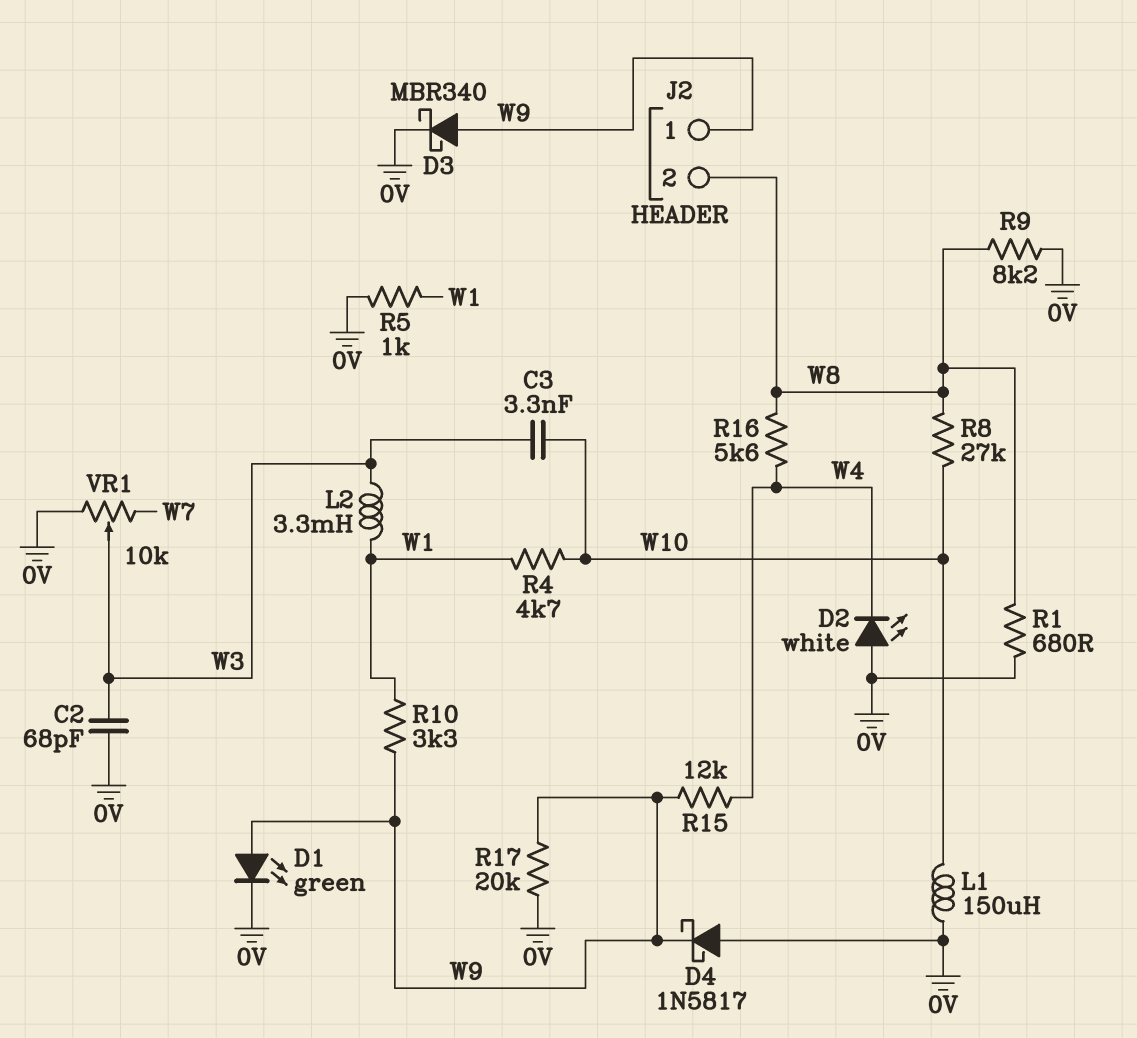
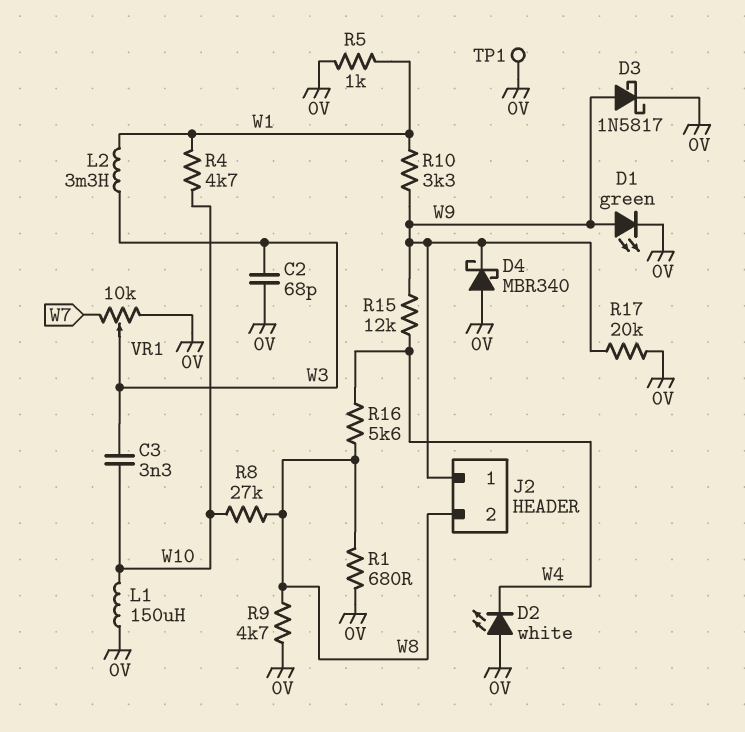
D3: schottky MBR340 (A W9, K 0V) -> schottky 1N5817 (A W9, K 0V)
D4: schottky 1N5817 (A 0V, K W9) -> schottky MBR340 (A 0V, K W9)
R9: 8.2k (0V, W8) -> 4.7k (0V, W8)
TP1: none -> test point (0V)

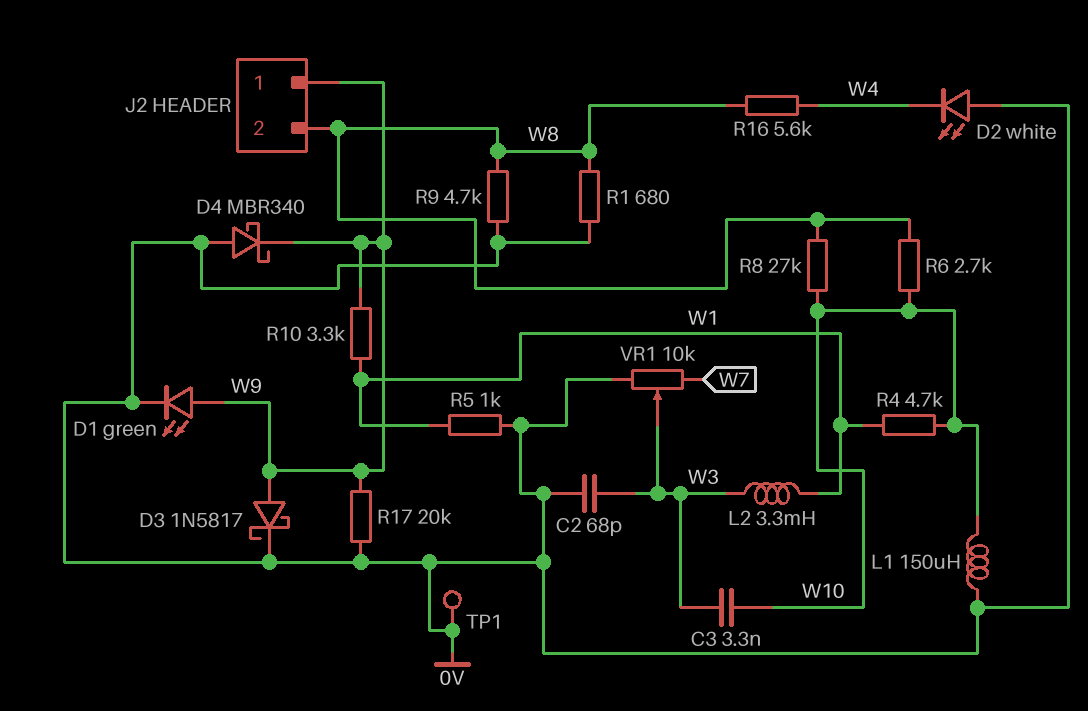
R6: none -> 2.7k (W8, W10)
R15: 12k (W4, W9) -> none

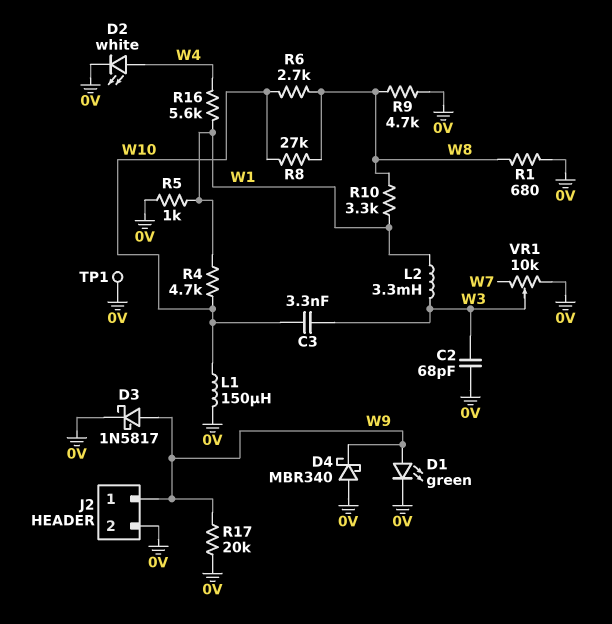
D2: LED white (A 0V, K W4) -> LED white (A W4, K 0V)
J2 pin 2: W8 -> 0V
R10: 3.3k (W1, W9) -> 3.3k (W1, W8)
R16: 5.6k (W4, W8) -> 5.6k (W1, W4)

